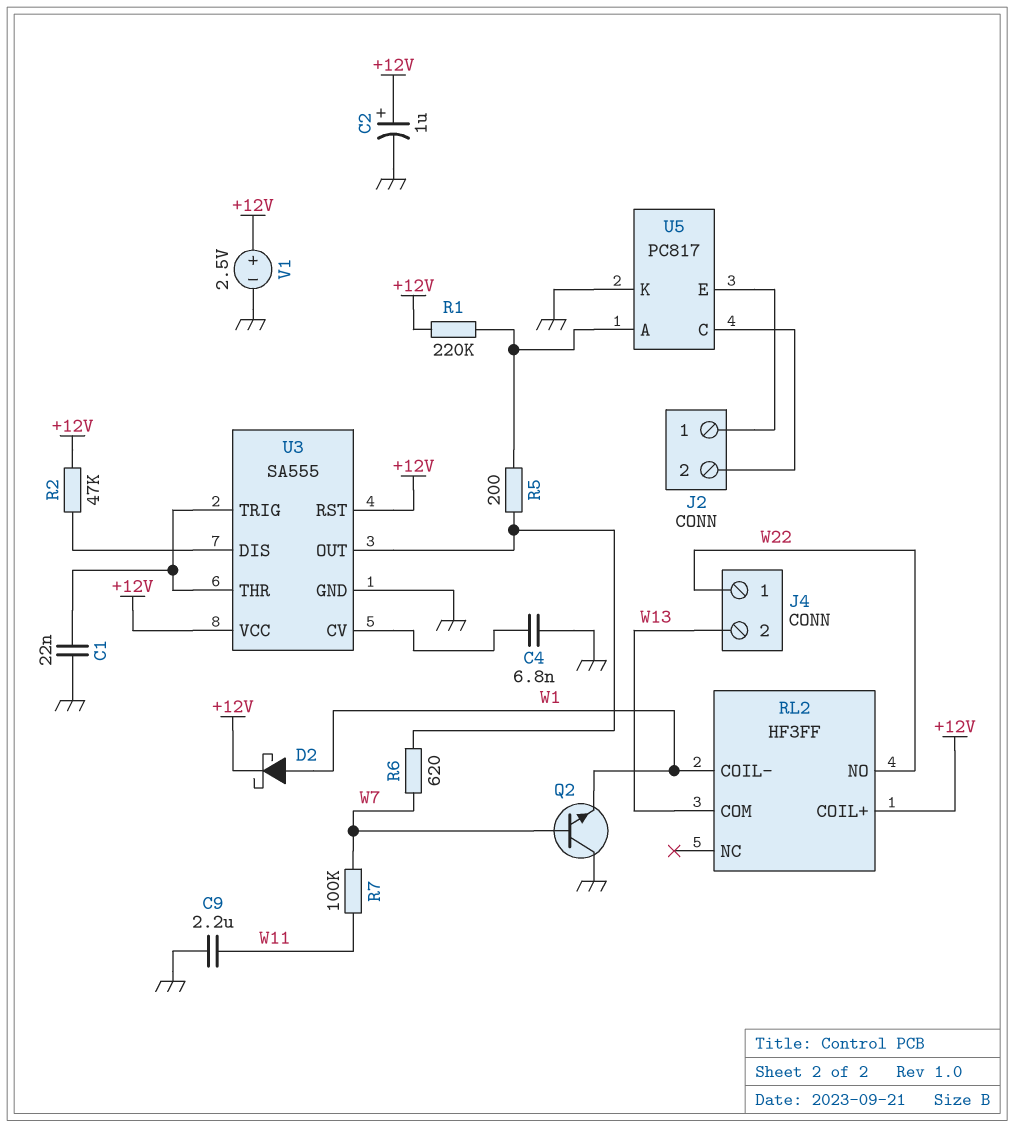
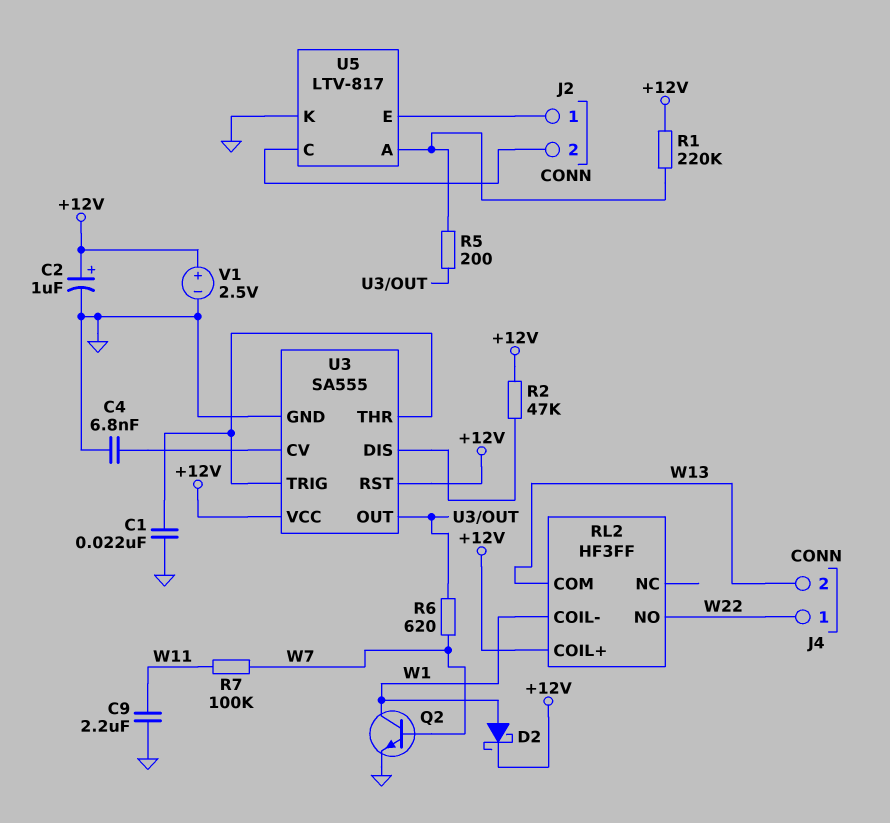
Q2: NPN (B W7, C GND, E W1) -> NPN (B W7, C W1, E GND)
U5: PC817 -> LTV-817

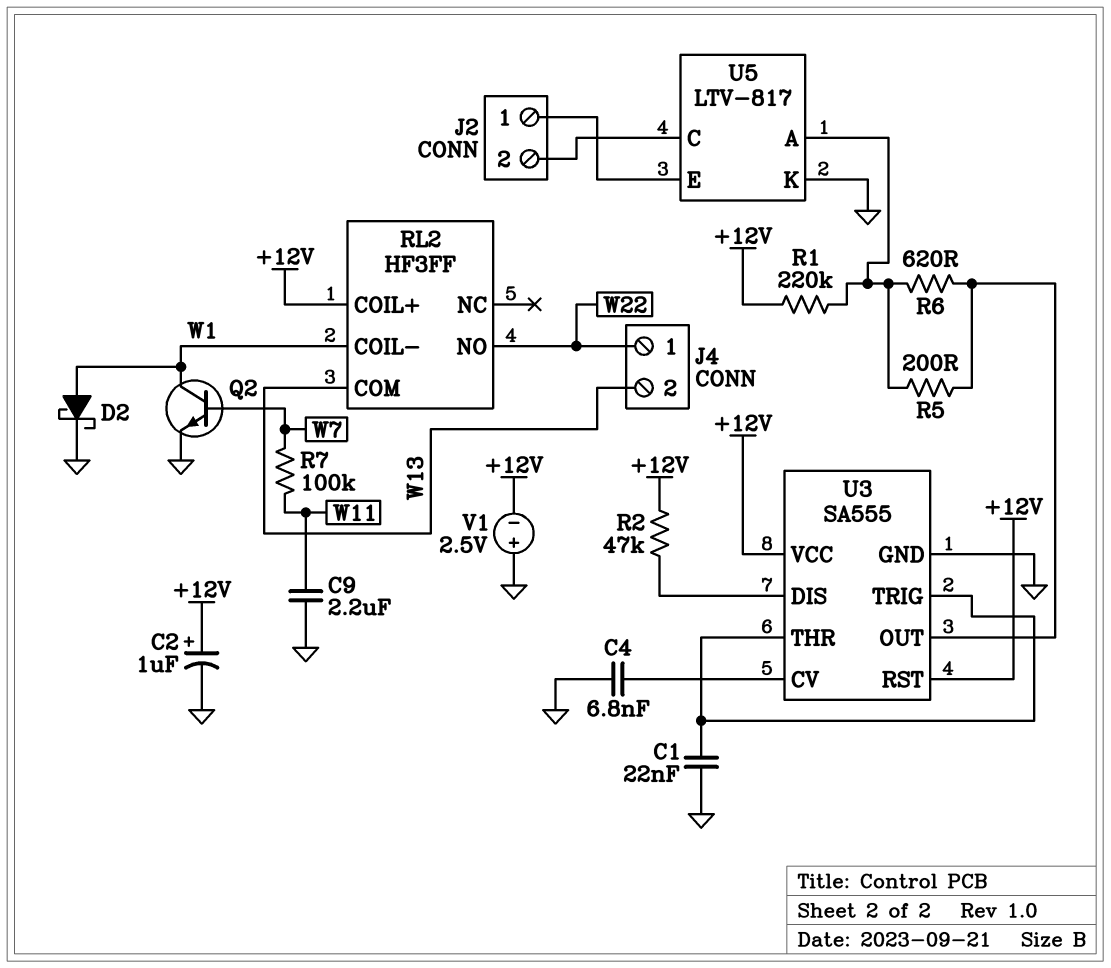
D2: schottky (A W1, K +12V) -> schottky (A W1, K GND)
R6: 620 (U3/OUT, W7) -> 620 (U3/OUT, U5/A)
V1: 2.5V (plus +12V, minus GND) -> 2.5V (plus GND, minus +12V)

